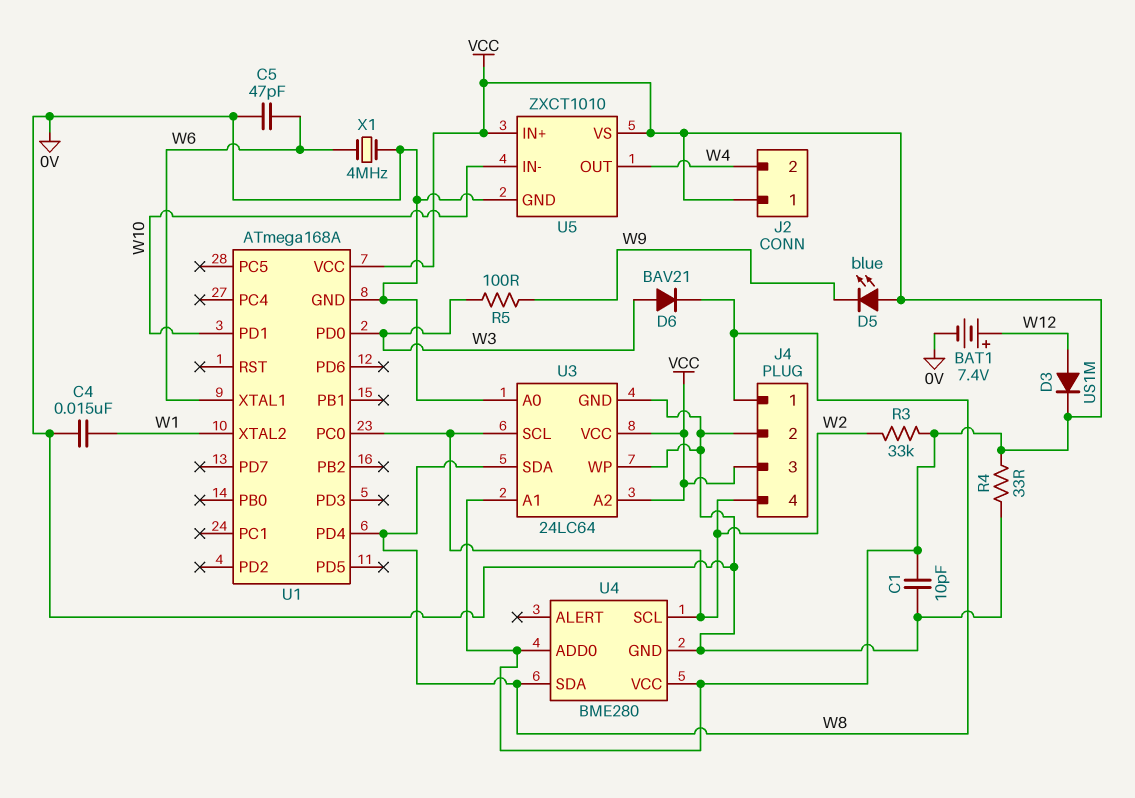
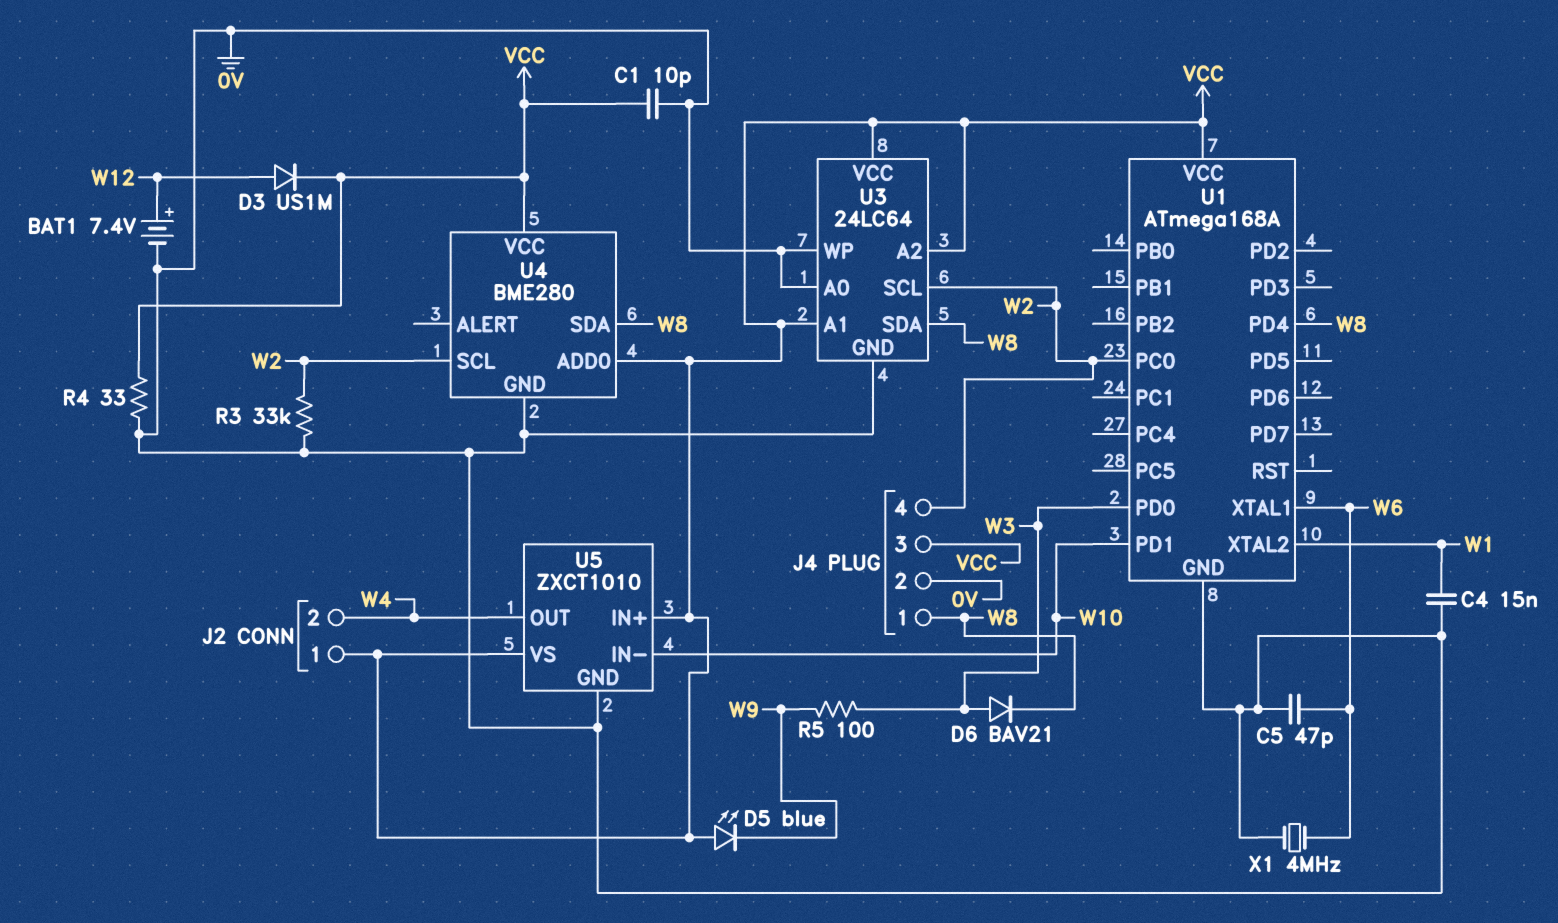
R3: 33k (VCC, W2) -> 33k (0V, W2)

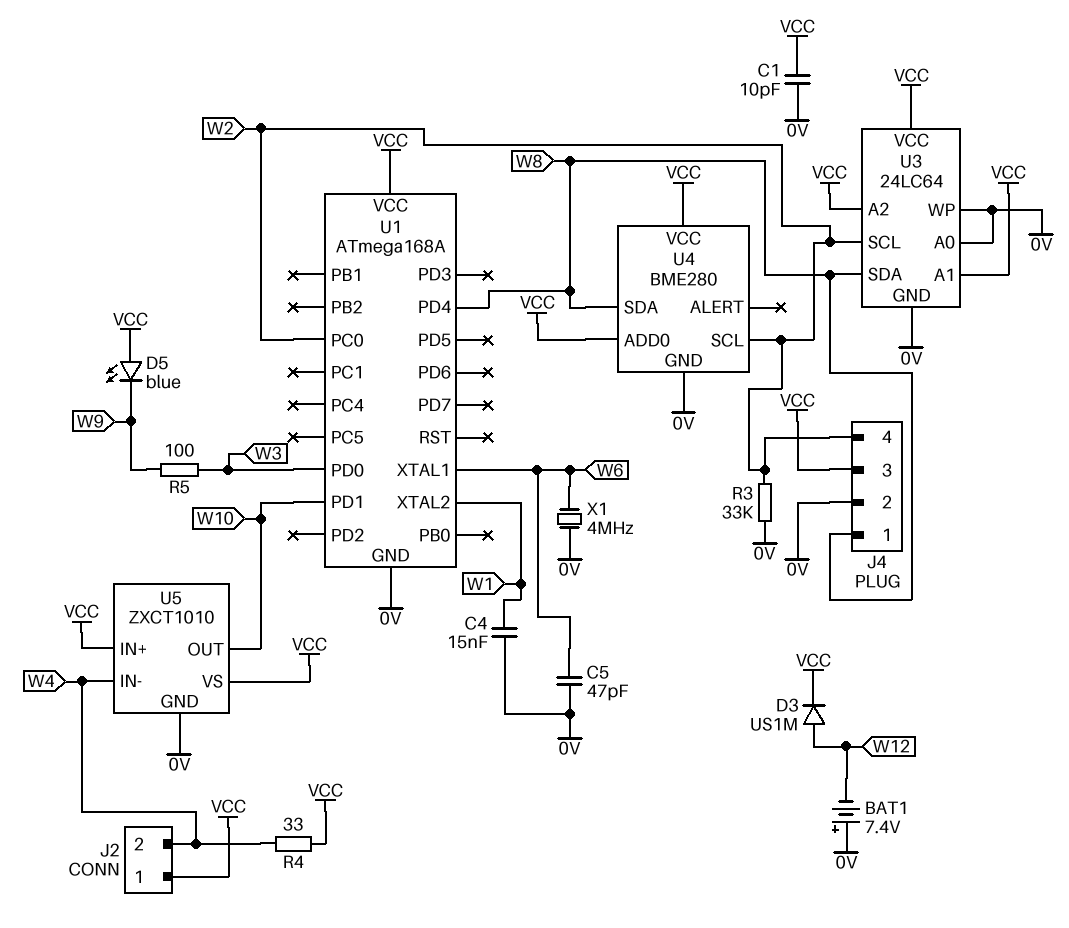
BAT1: 7.4V (plus W12, minus 0V) -> 7.4V (plus 0V, minus W12)
D6: diode BAV21 (A W3, K W8) -> none
R4: 33 (0V, VCC) -> 33 (VCC, W4)
U5 pin IN-: W10 -> W4
U5 pin OUT: W4 -> W10

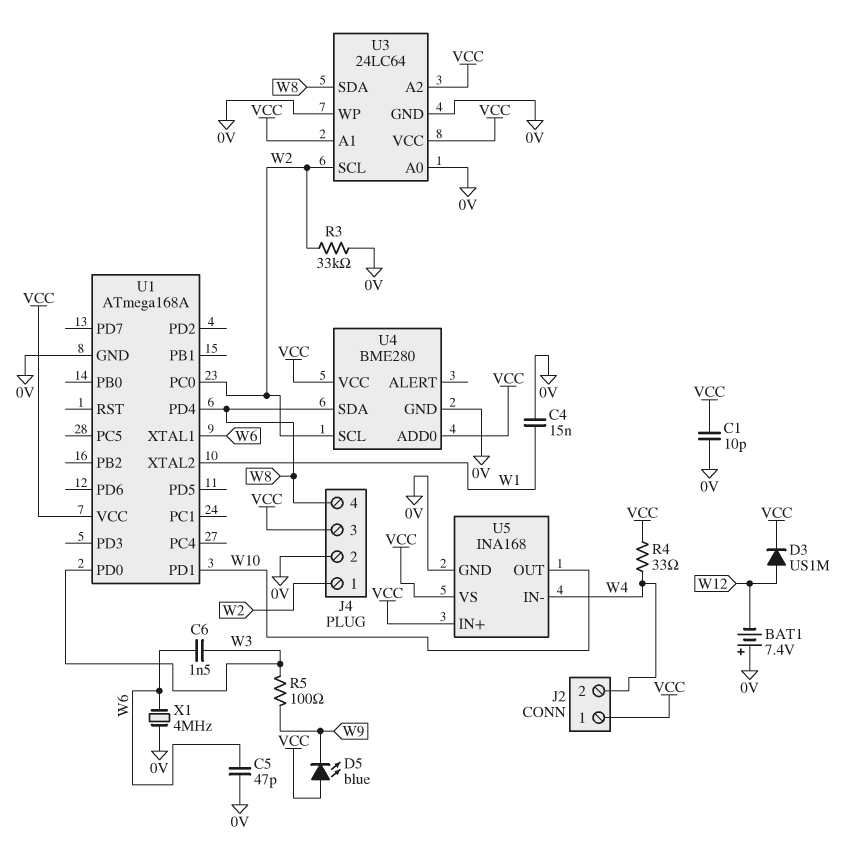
C6: none -> 1.5nF (W3, W6)
J4 pin 1: W8 -> W2
J4 pin 4: W2 -> W8
U5: ZXCT1010 -> INA168

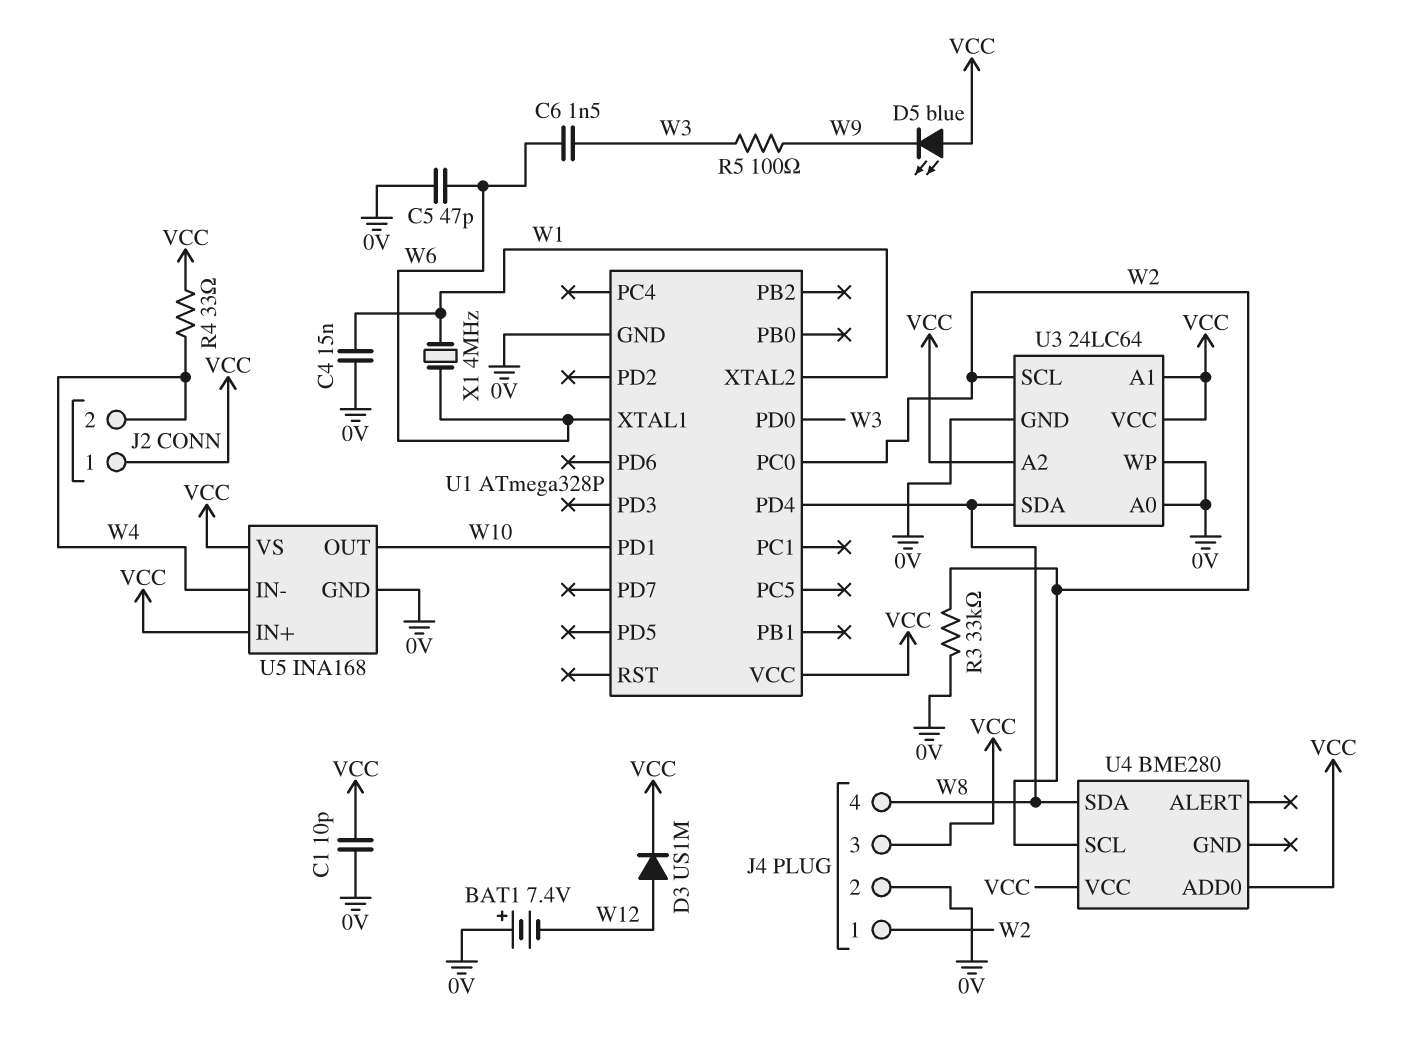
U1: ATmega168A -> ATmega328P
U4 pin GND: 0V -> none
X1: 4MHz (0V, W6) -> 4MHz (W1, W6)

